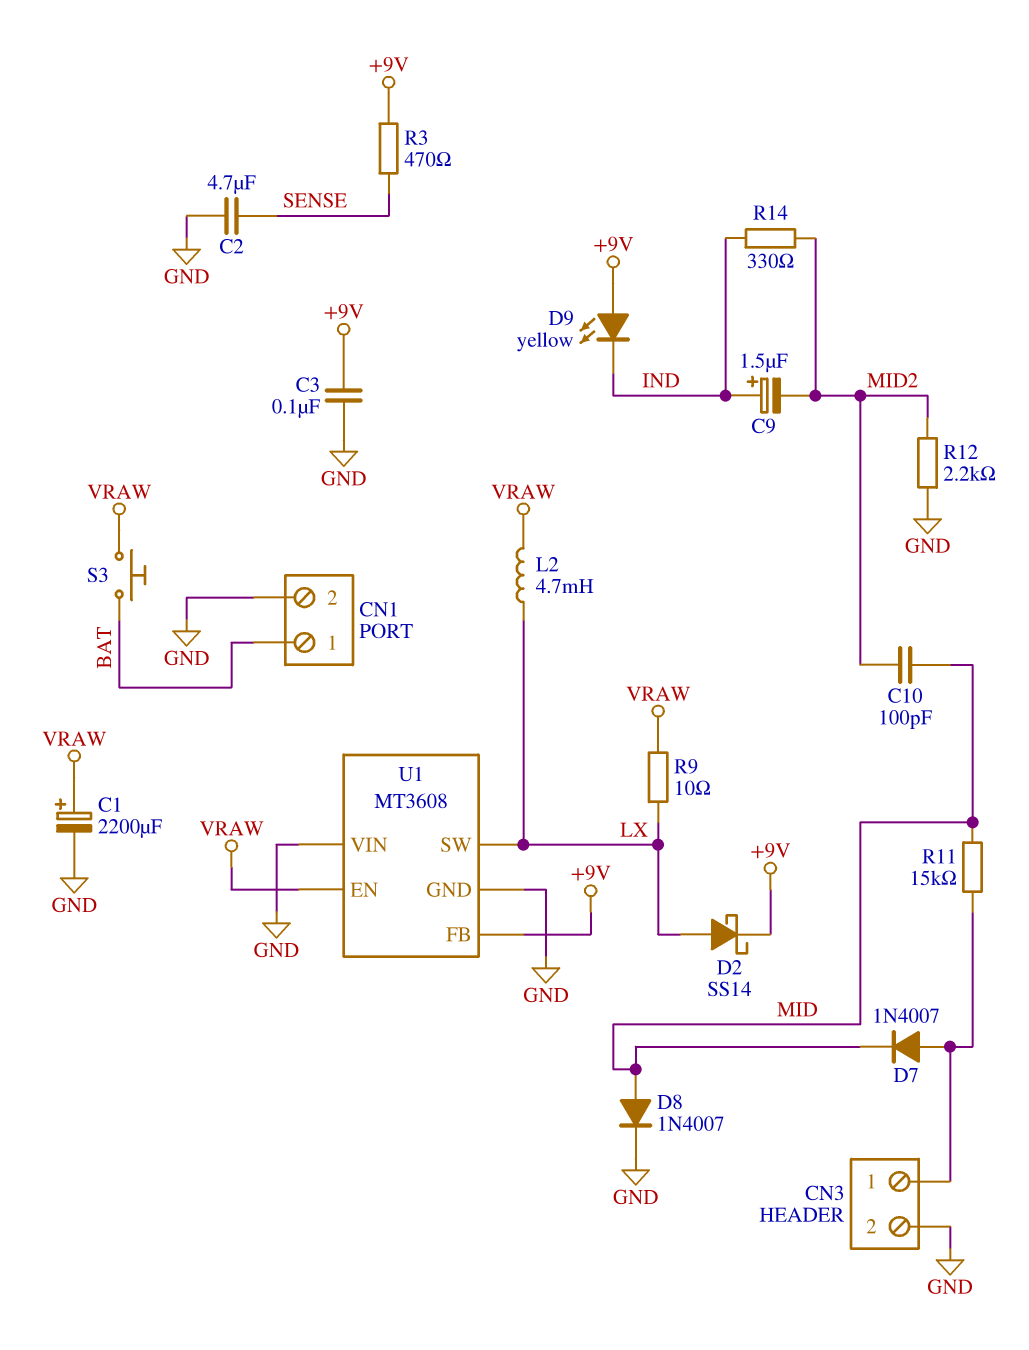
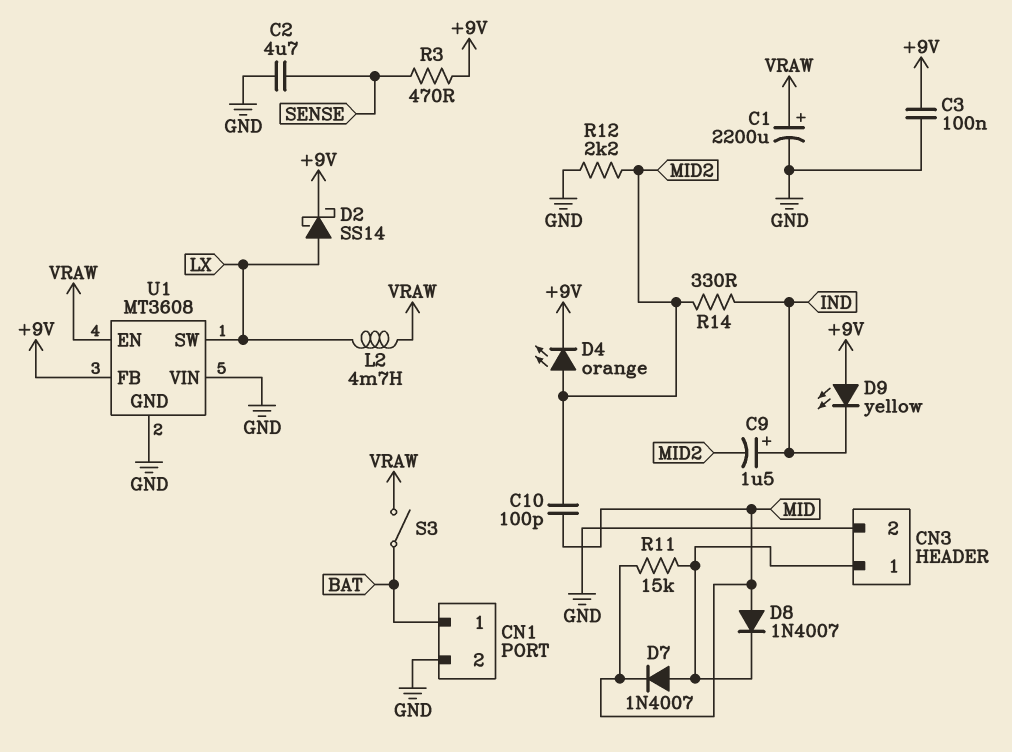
D4: none -> LED orange (A MID2, K +9V)
D8: diode 1N4007 (A MID, K GND) -> diode 1N4007 (A MID, K CN3/1)
R9: 10 (LX, VRAW) -> none
S3: button (BAT, VRAW) -> switch (BAT, VRAW)

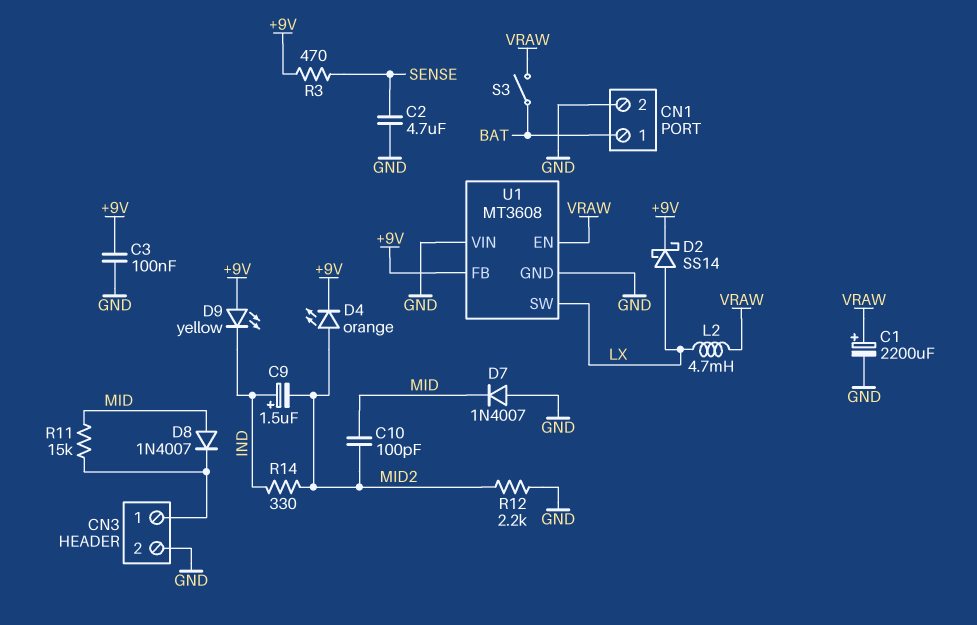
D7: diode 1N4007 (A CN3/1, K MID) -> diode 1N4007 (A GND, K MID)

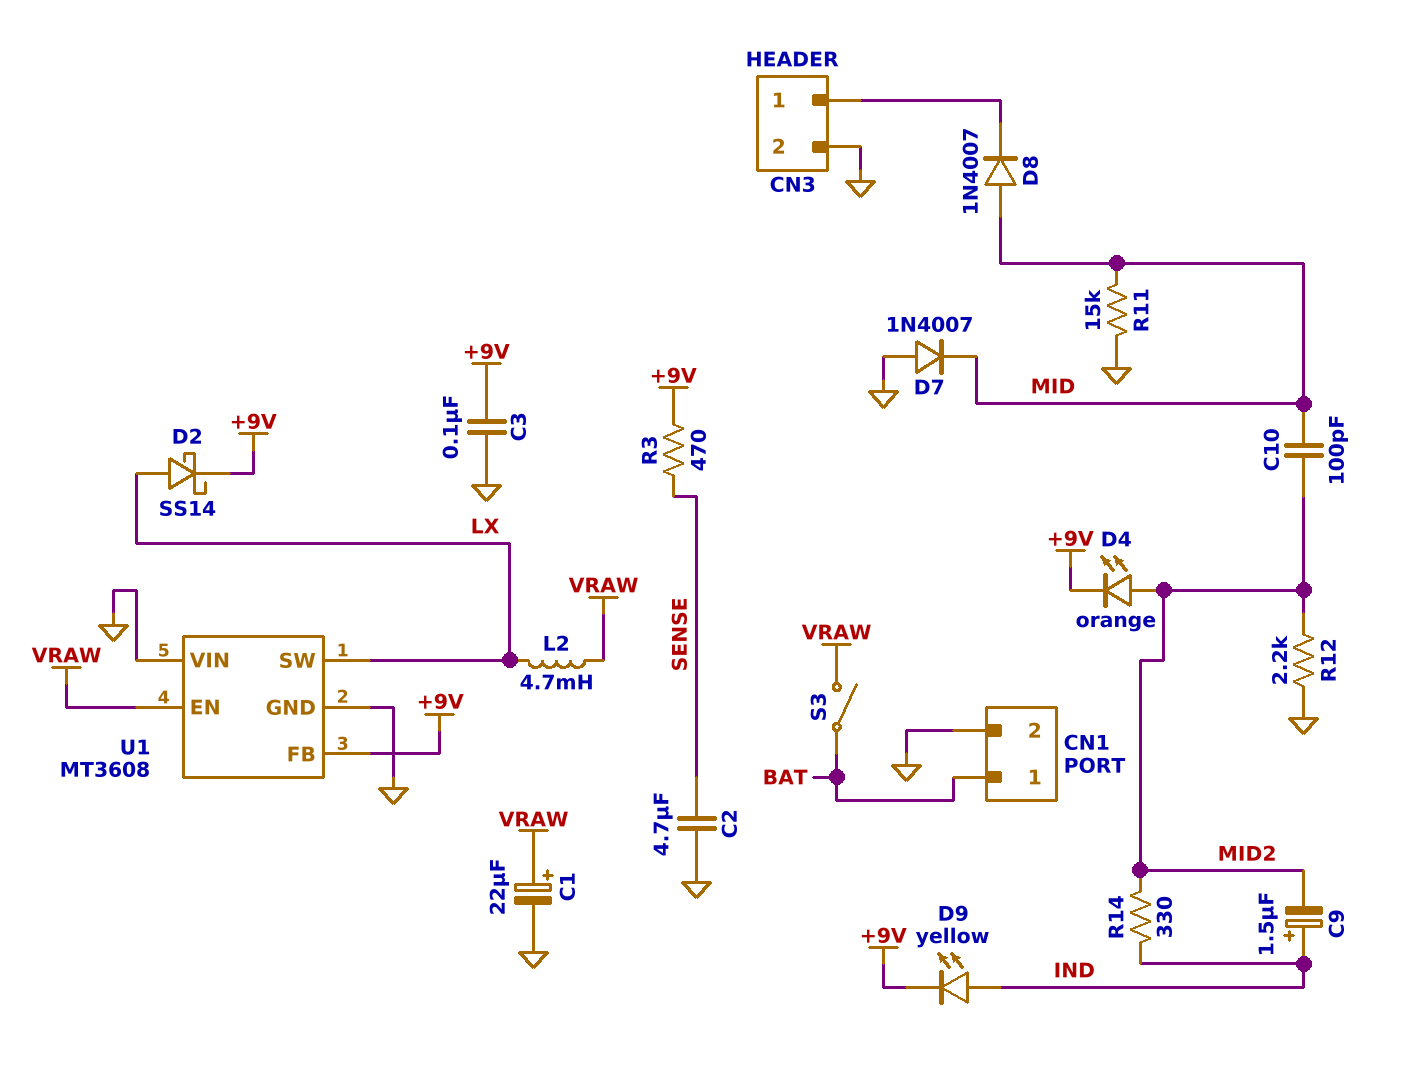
C1: 2200uF (plus VRAW, minus GND) -> 22uF (plus VRAW, minus GND)
D9: LED yellow (A +9V, K IND) -> LED yellow (A IND, K +9V)
R11: 15k (CN3/1, MID) -> 15k (GND, MID)

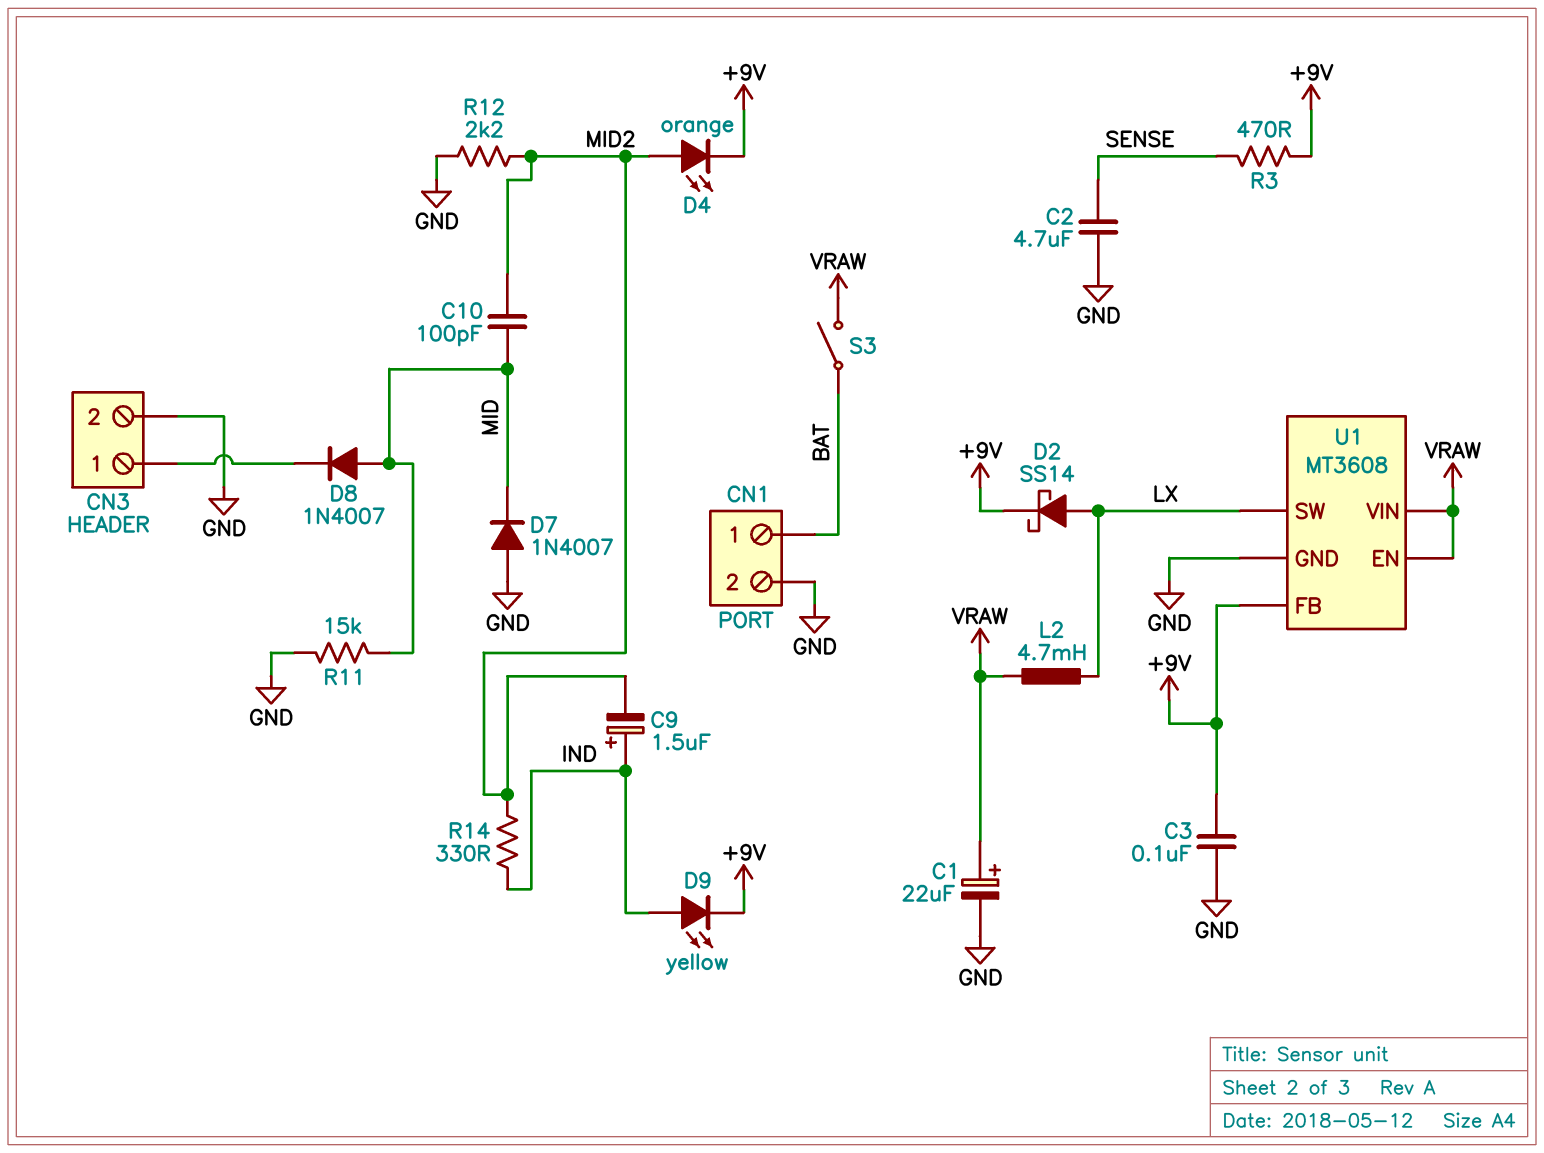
U1 pin VIN: GND -> VRAW

